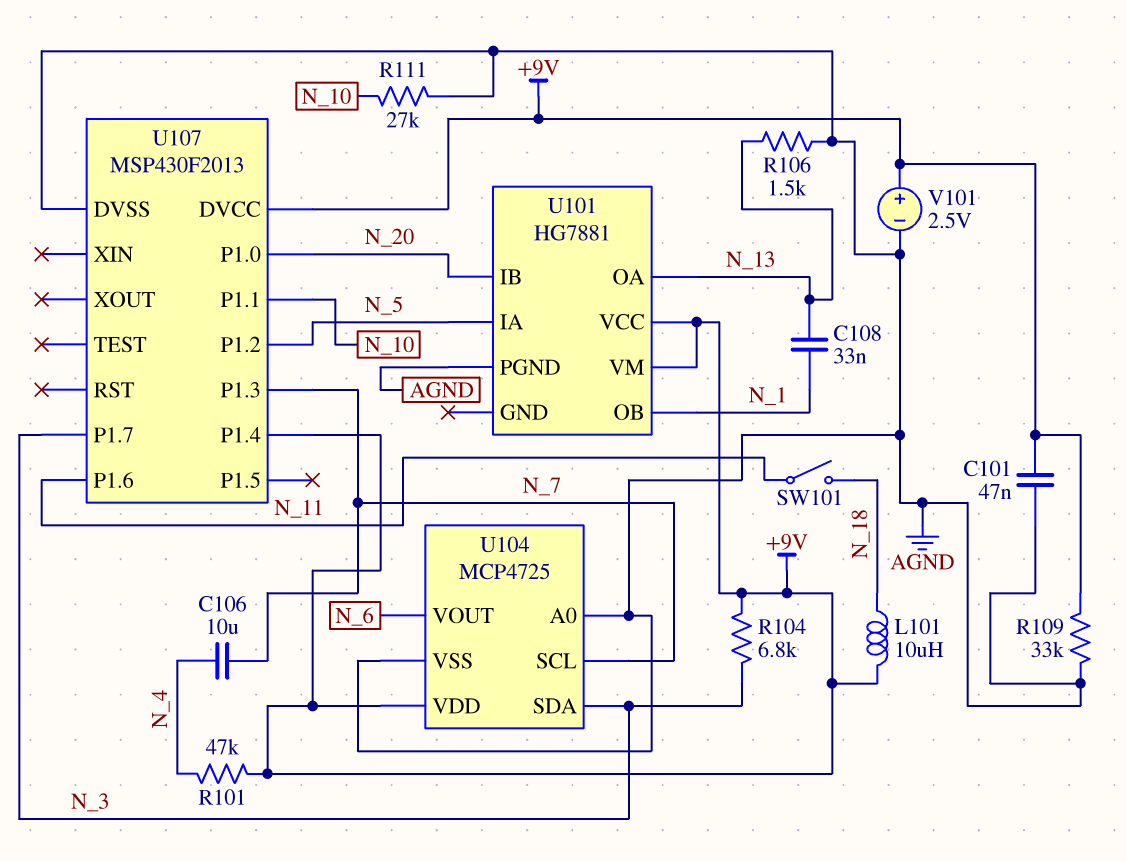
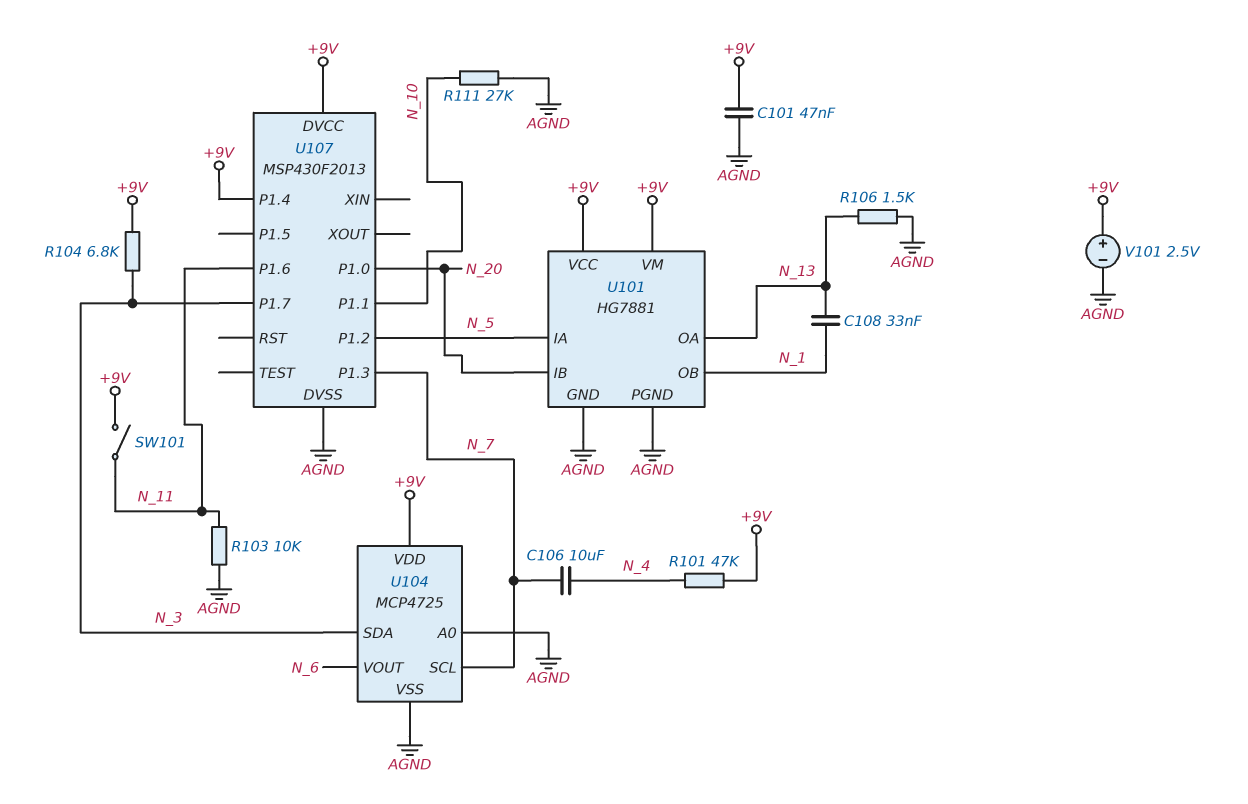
L101: 10uH (+9V, N_18) -> none
R103: none -> 10k (AGND, N_11)
R109: 33k (+9V, AGND) -> none
SW101: switch (N_11, N_18) -> switch (+9V, N_11)
U101 pin GND: none -> AGND

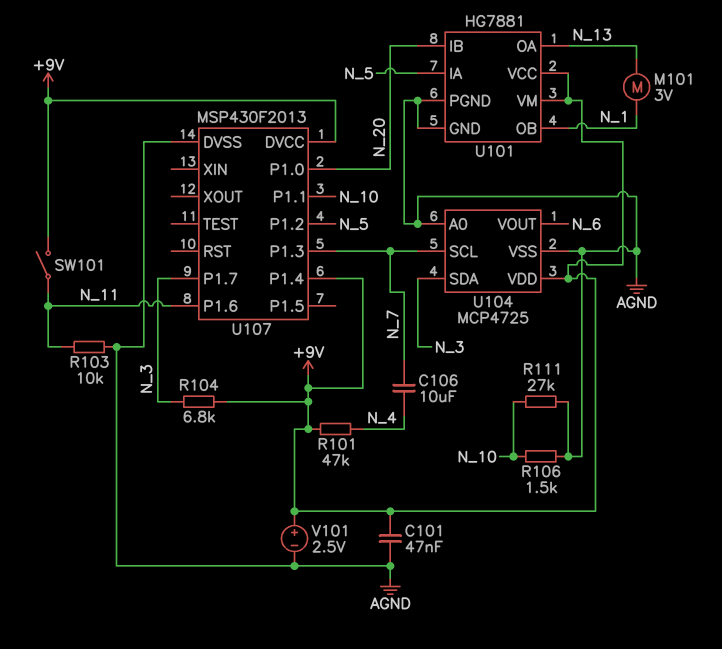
C108: 33nF (N_1, N_13) -> none
M101: none -> motor 3V (N_1, N_13)
R106: 1.5k (AGND, N_13) -> 1.5k (AGND, N_10)

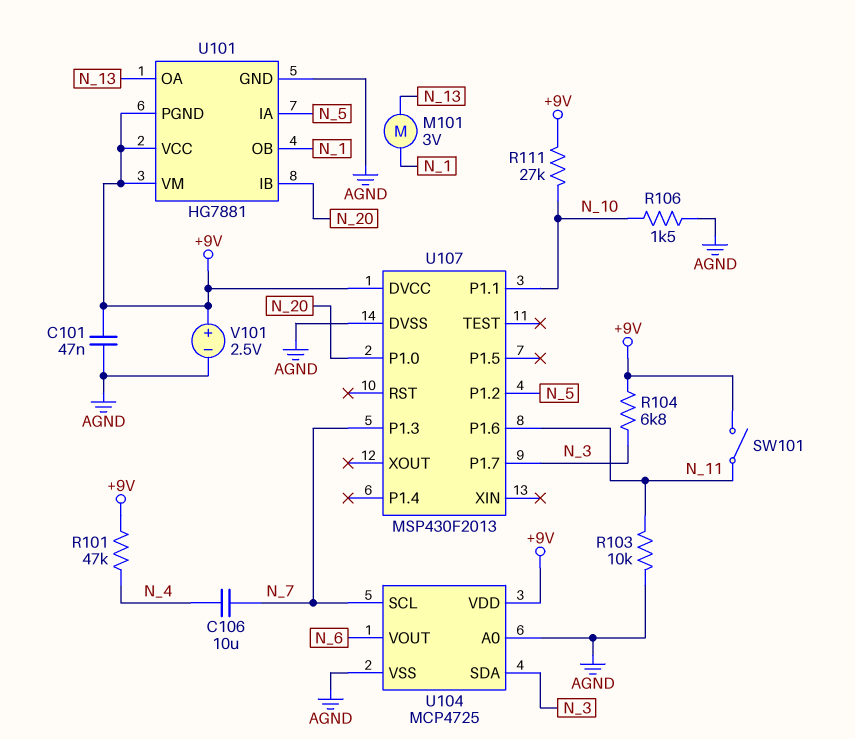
R111: 27k (AGND, N_10) -> 27k (+9V, N_10)
U101 pin PGND: AGND -> +9V
U107 pin P1.4: +9V -> none

